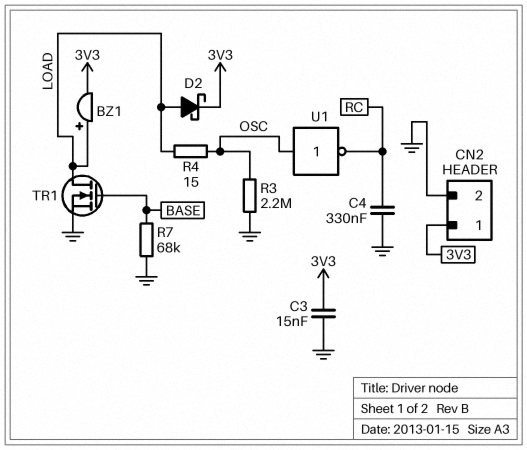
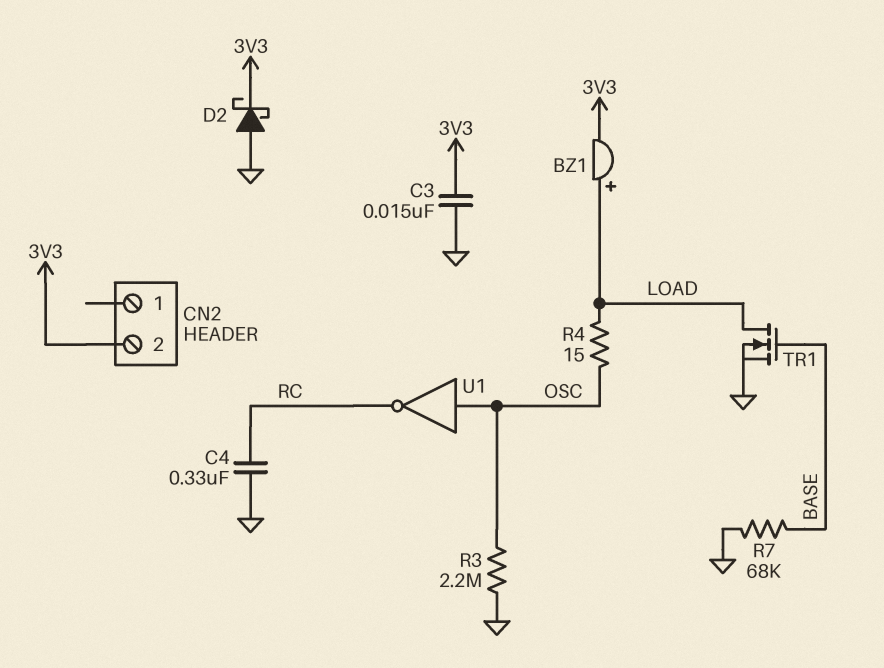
CN2 pin 1: 3V3 -> none
CN2 pin 2: GND -> 3V3
D2: schottky (A LOAD, K 3V3) -> schottky (A GND, K 3V3)

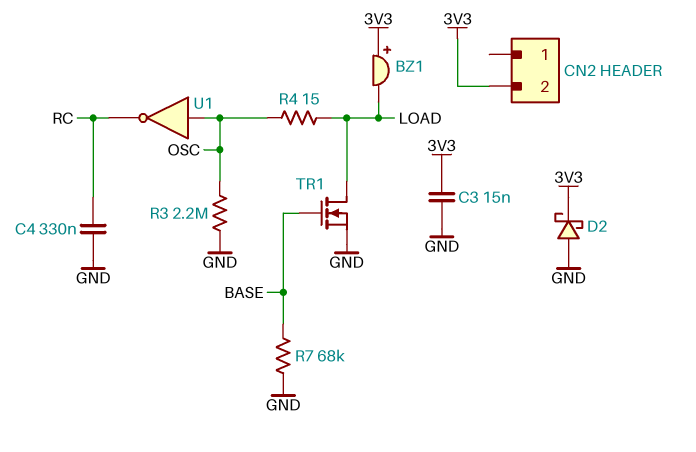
BZ1: buzzer (plus LOAD, minus 3V3) -> buzzer (plus 3V3, minus LOAD)

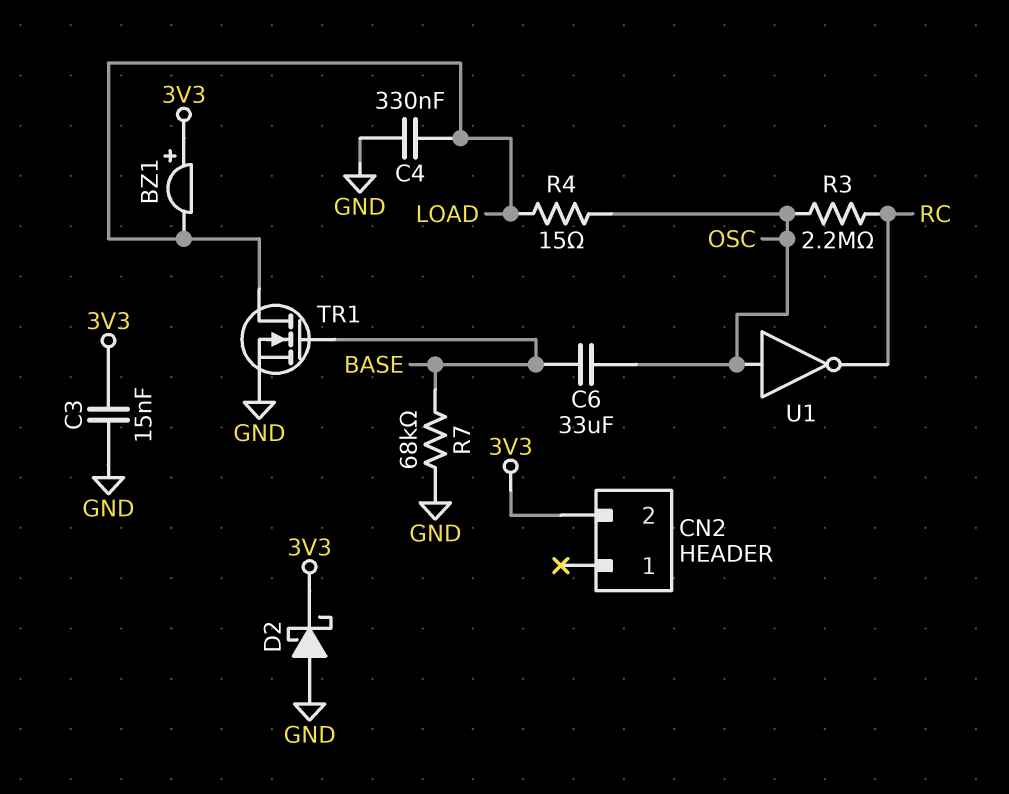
C4: 330nF (GND, RC) -> 330nF (GND, LOAD)
C6: none -> 33uF (BASE, OSC)
R3: 2.2M (GND, OSC) -> 2.2M (OSC, RC)

